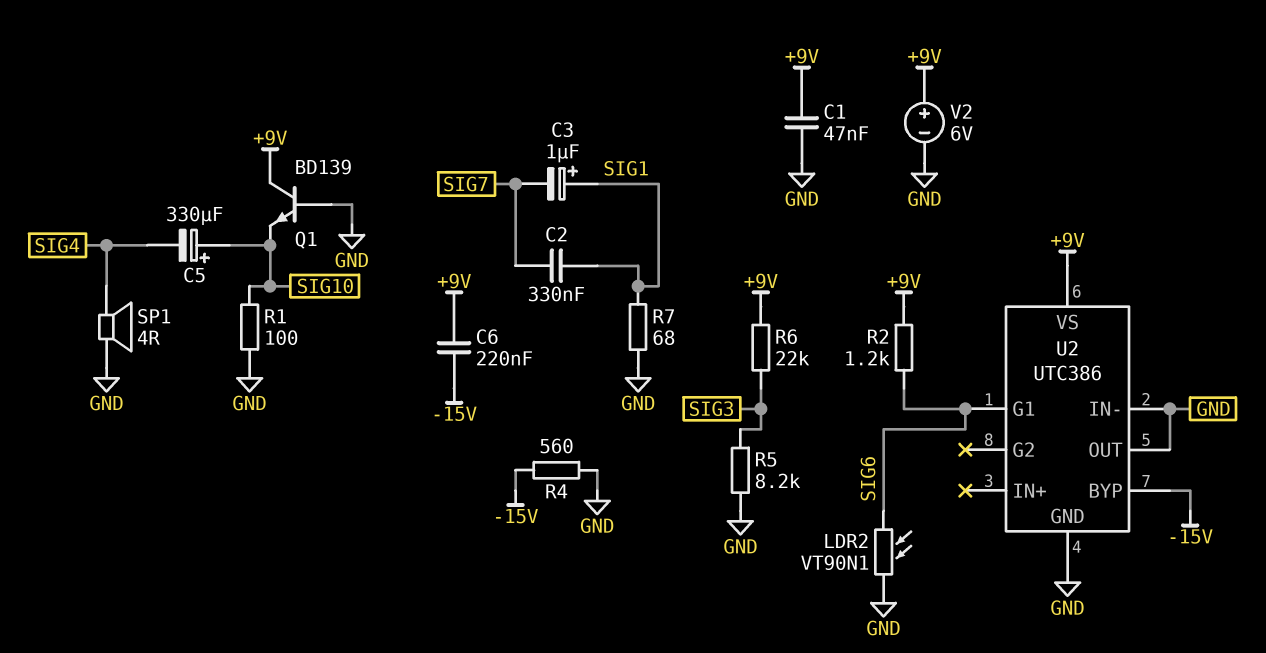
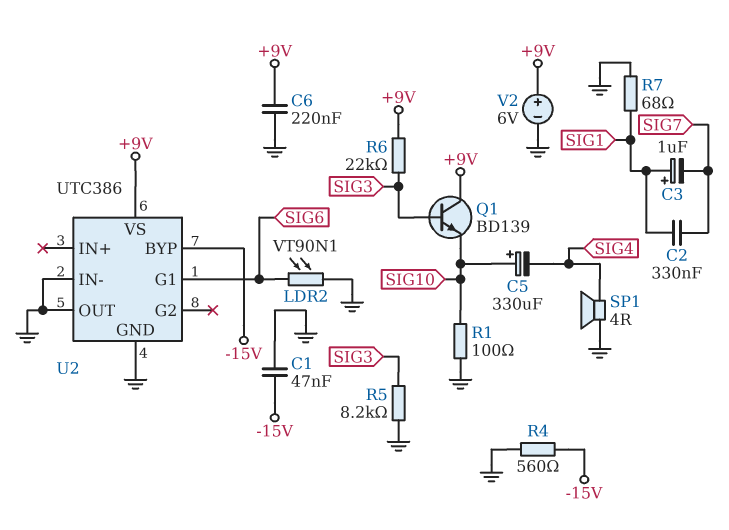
C1: 47nF (+9V, GND) -> 47nF (-15V, GND)
C6: 220nF (+9V, -15V) -> 220nF (+9V, GND)
Q1: NPN BD139 (B GND, C +9V, E SIG10) -> NPN BD139 (B SIG3, C +9V, E SIG10)
R2: 1.2k (+9V, SIG6) -> none

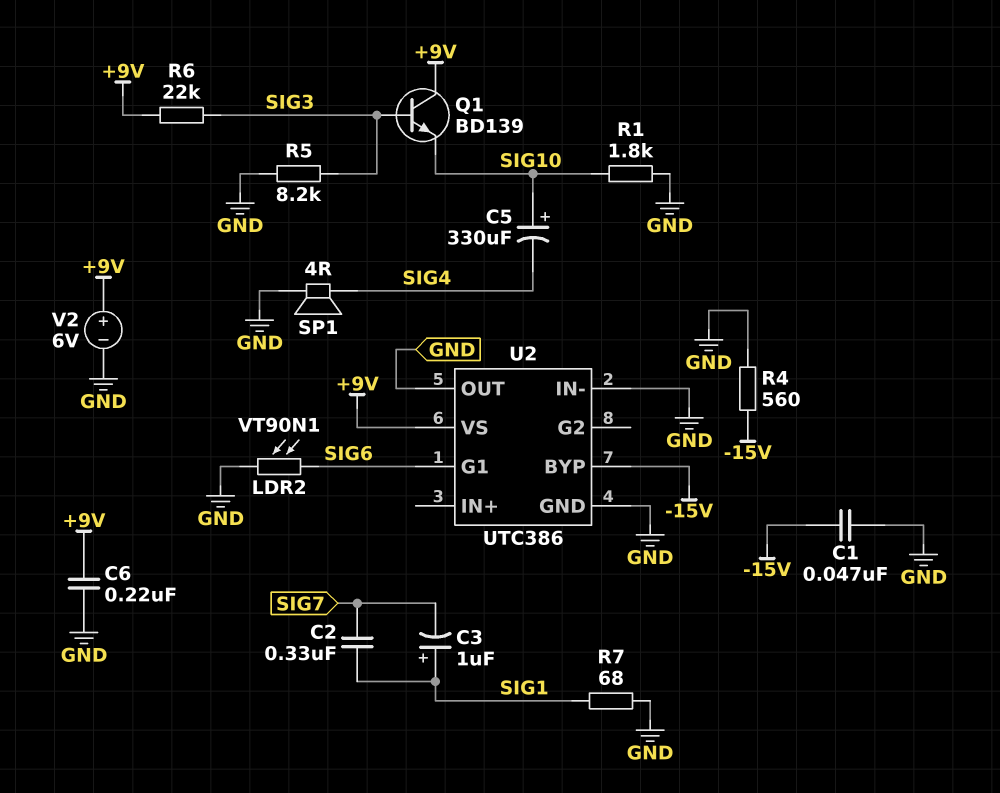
R1: 100 (GND, SIG10) -> 1.8k (GND, SIG10)

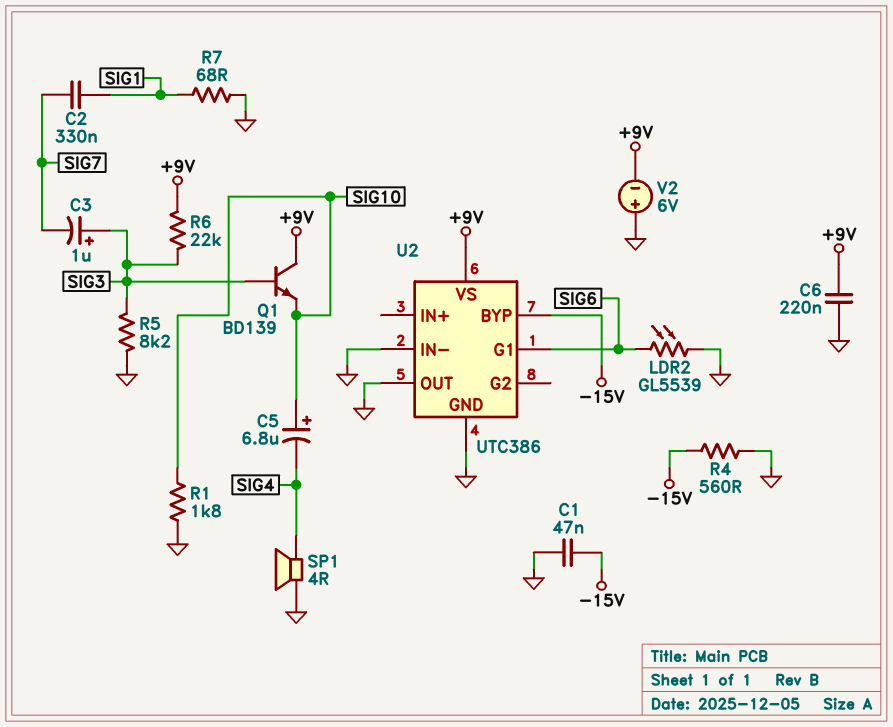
C3: 1uF (plus SIG1, minus SIG7) -> 1uF (plus SIG3, minus SIG7)
C5: 330uF (plus SIG10, minus SIG4) -> 6.8uF (plus SIG10, minus SIG4)
LDR2: VT90N1 (GND, SIG6) -> GL5539 (GND, SIG6)
V2: 6V (plus +9V, minus GND) -> 6V (plus GND, minus +9V)

